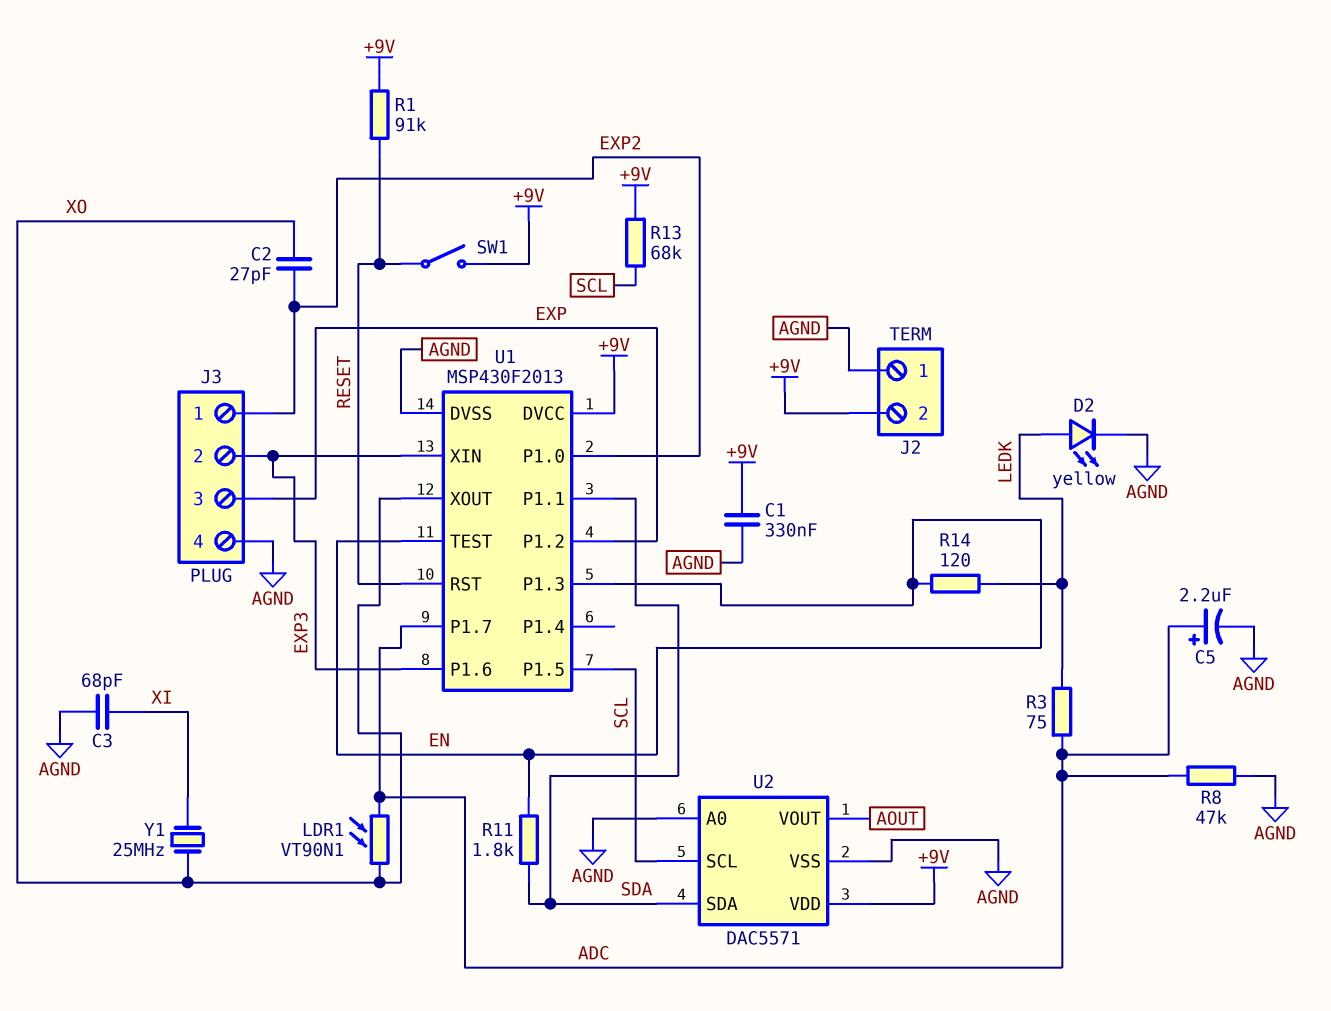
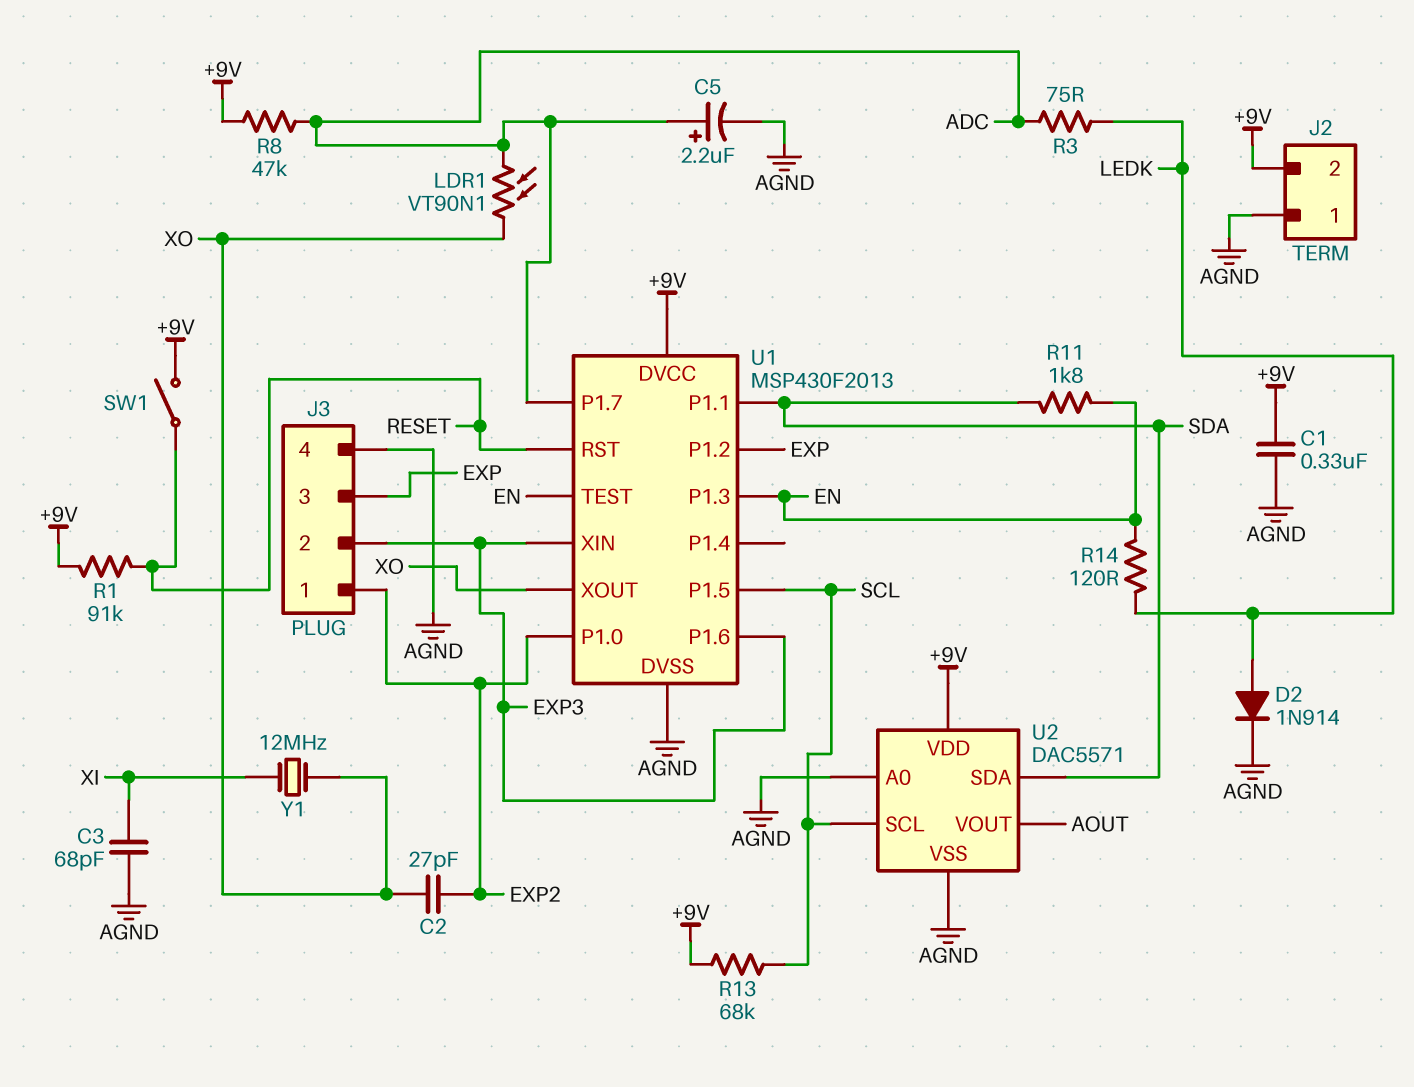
D2: LED yellow (A LEDK, K AGND) -> diode 1N914 (A LEDK, K AGND)
R8: 47k (ADC, AGND) -> 47k (+9V, ADC)
Y1: 25MHz (XI, XO) -> 12MHz (XI, XO)

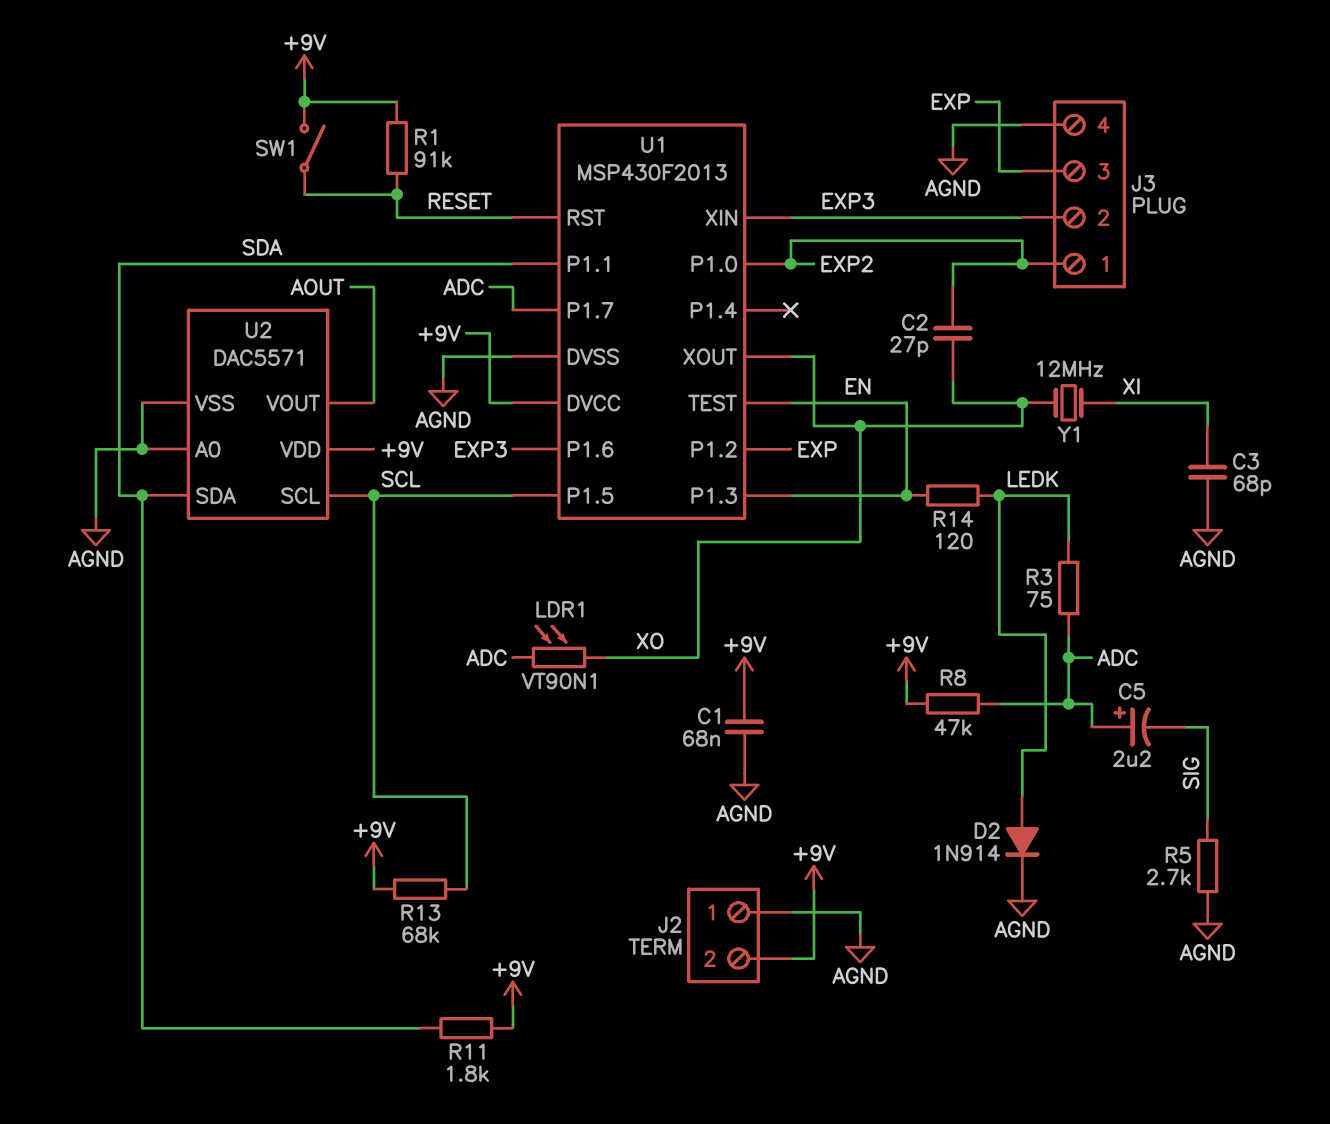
C1: 330nF (+9V, AGND) -> 68nF (+9V, AGND)
C5: 2.2uF (plus ADC, minus AGND) -> 2.2uF (plus ADC, minus SIG)
R5: none -> 2.7k (AGND, SIG)
R11: 1.8k (EN, SDA) -> 1.8k (+9V, SDA)

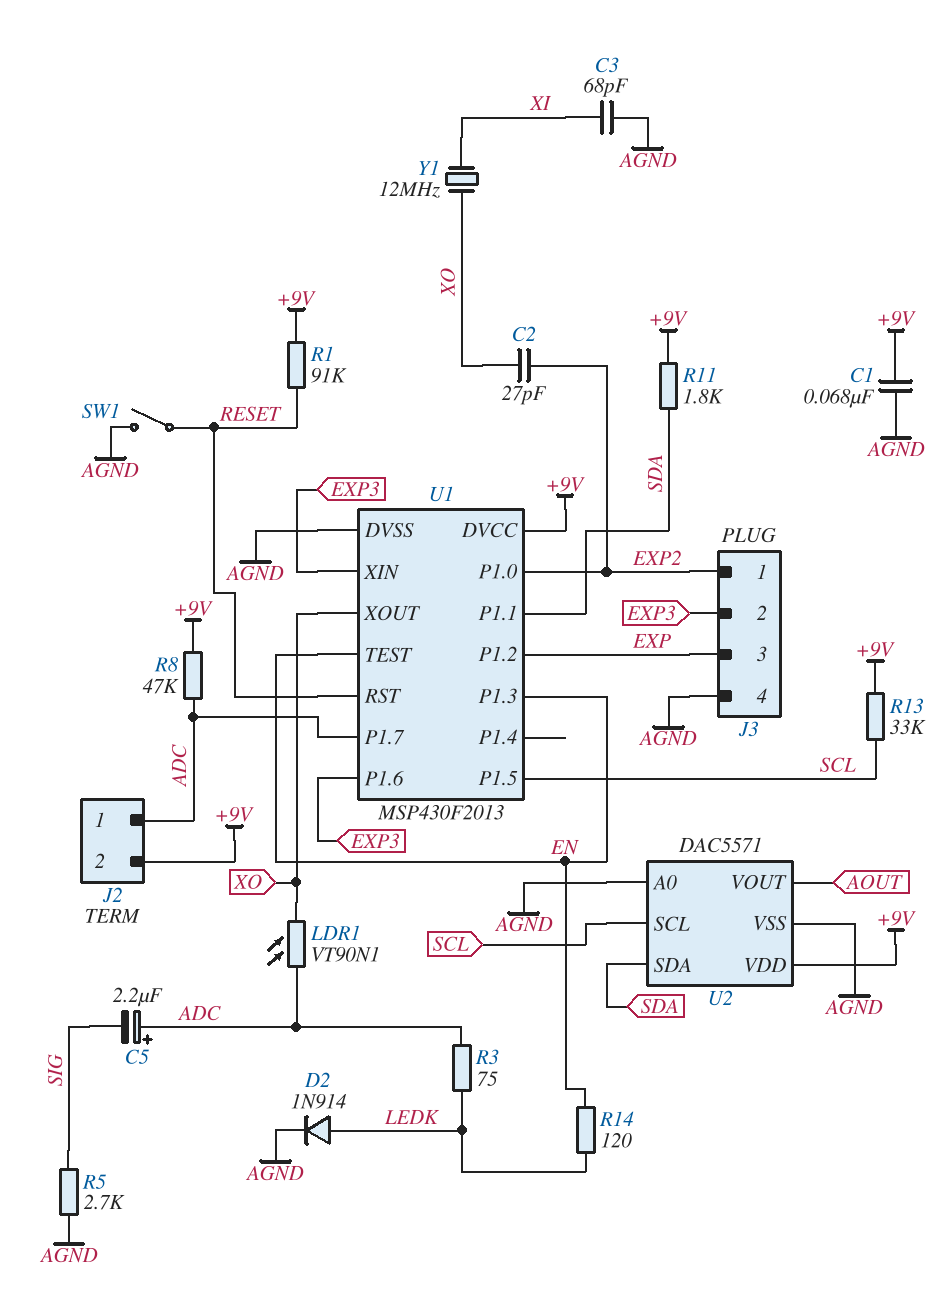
J2 pin 1: AGND -> ADC
R13: 68k (+9V, SCL) -> 33k (+9V, SCL)
SW1: switch (+9V, RESET) -> switch (AGND, RESET)

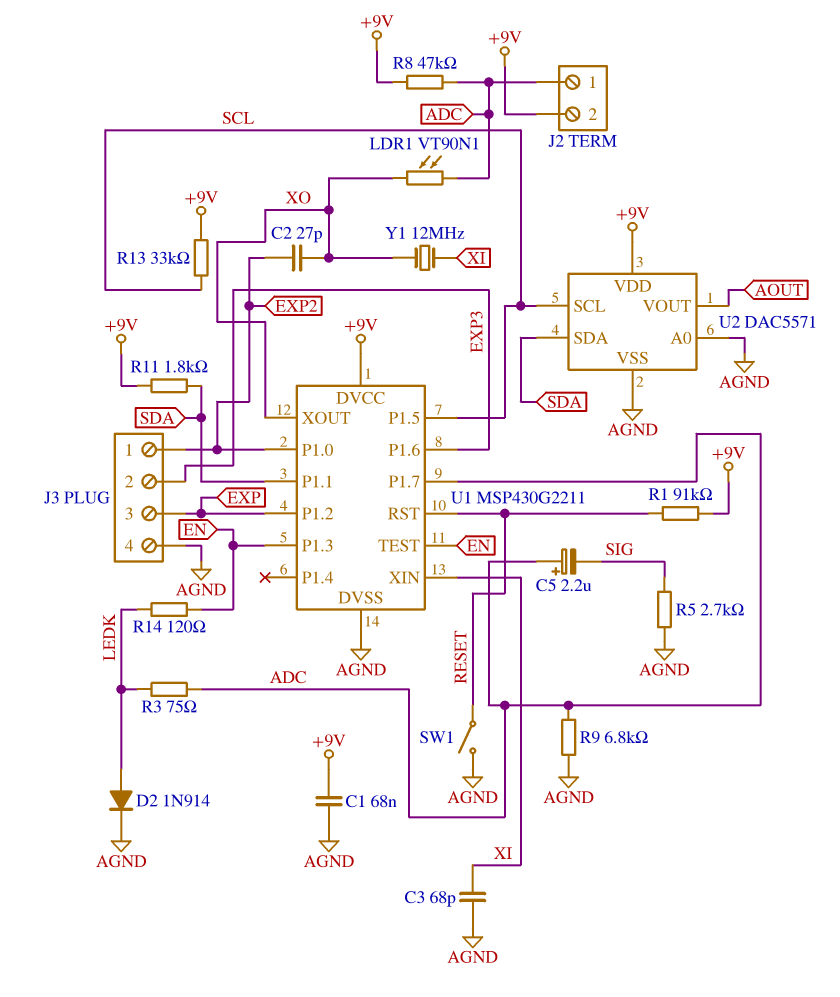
R9: none -> 6.8k (ADC, AGND)
U1: MSP430F2013 -> MSP430G2211
U1 pin XIN: EXP3 -> XI

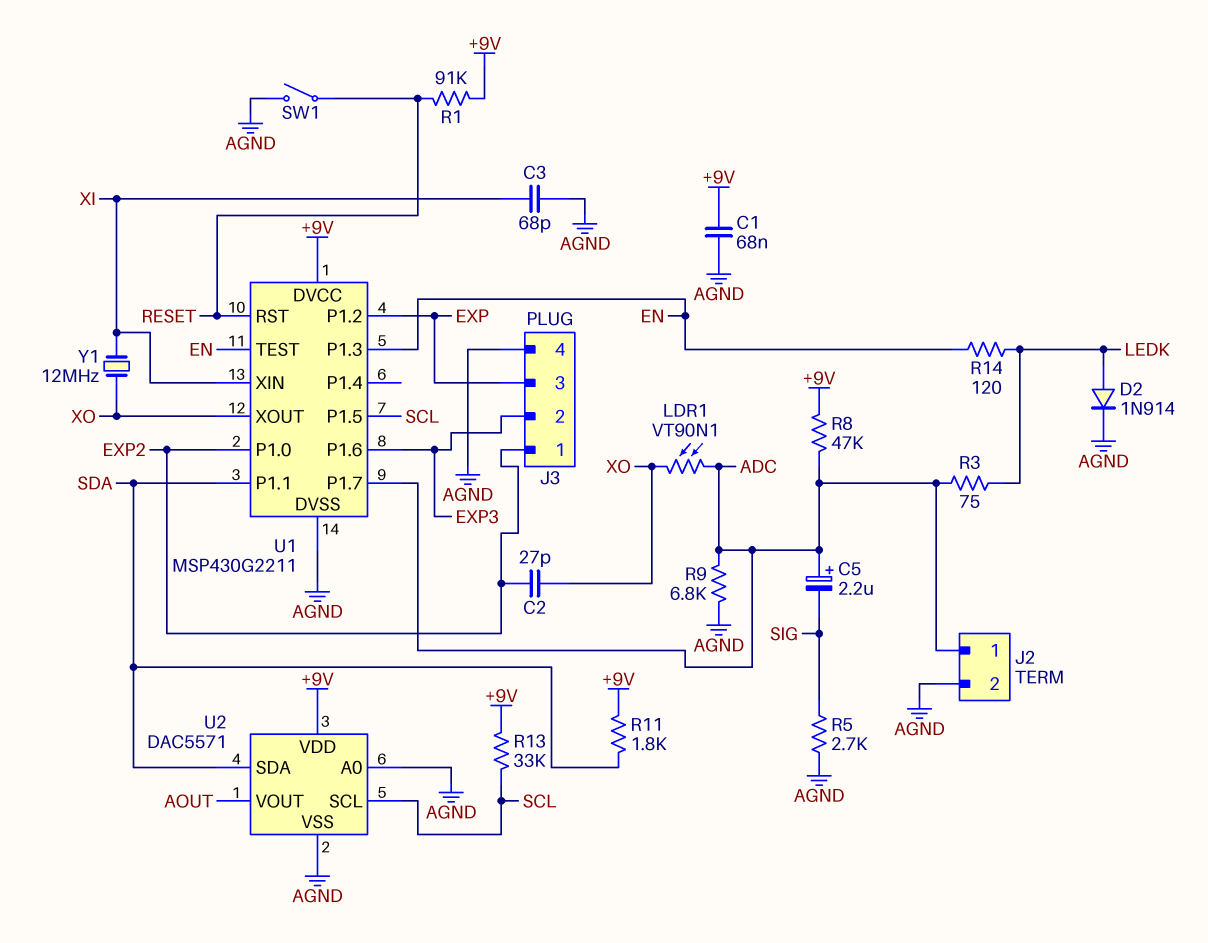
J2 pin 2: +9V -> AGND

